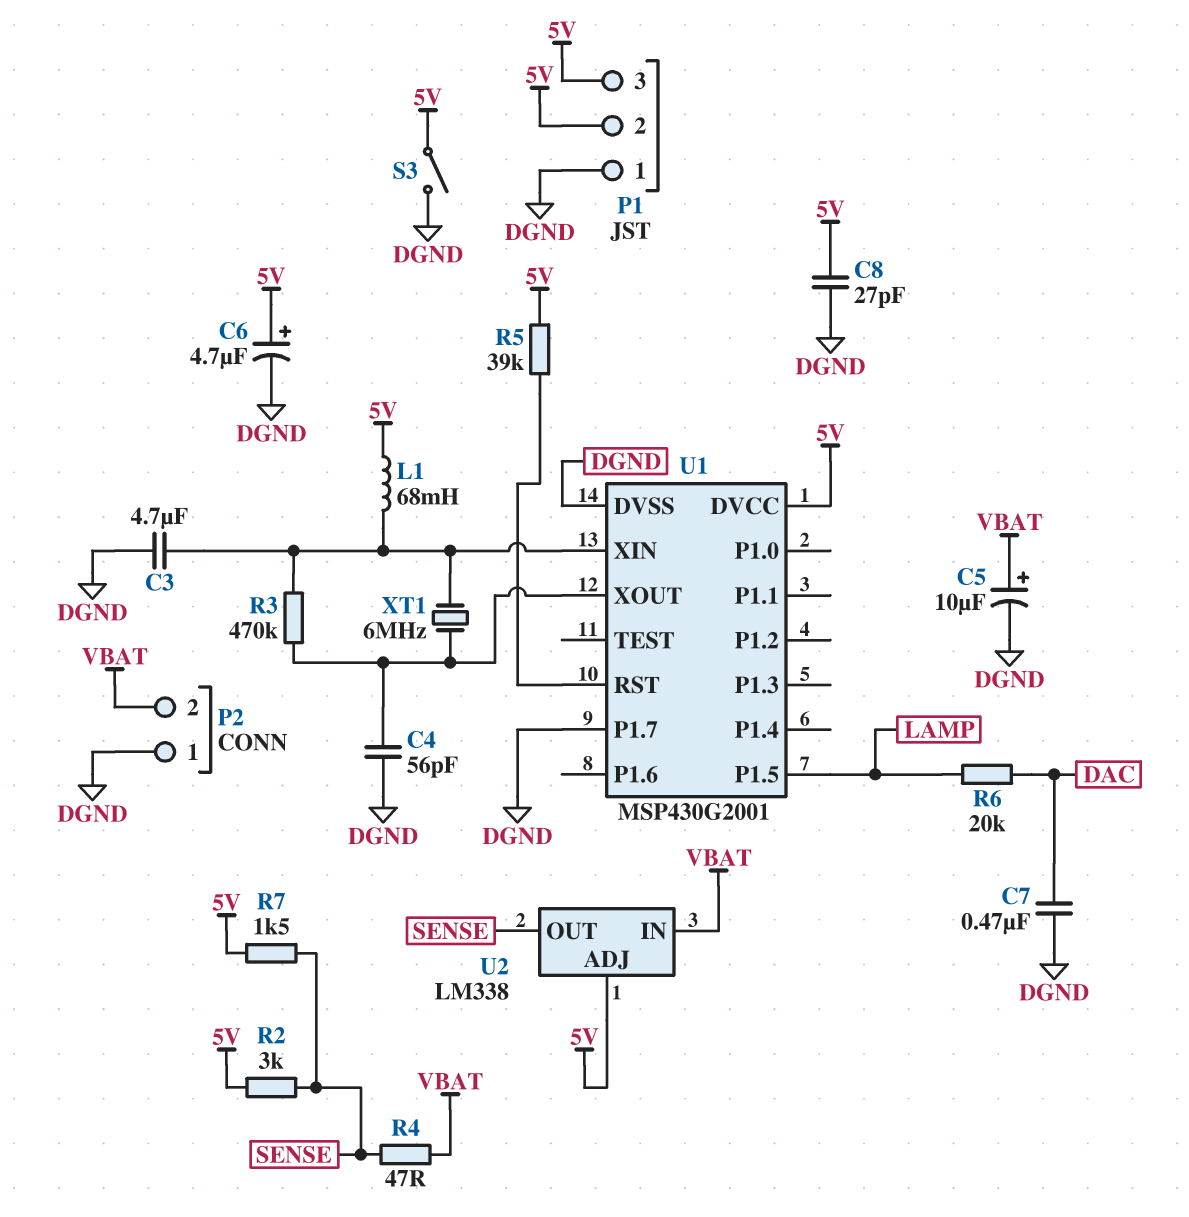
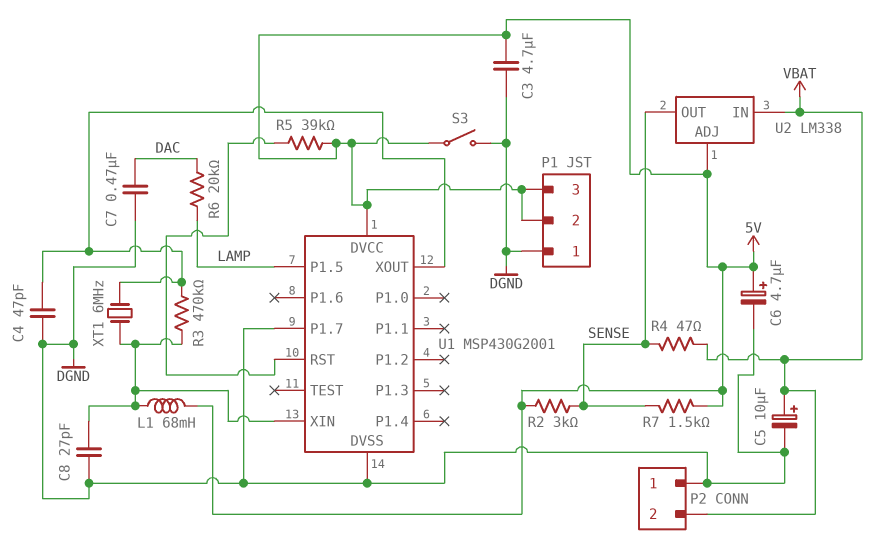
C3: 4.7uF (DGND, U1/XIN) -> 4.7uF (5V, DGND)
C4: 56pF (DGND, U1/XOUT) -> 47pF (DGND, U1/XOUT)
C8: 27pF (5V, DGND) -> 27pF (DGND, U1/XIN)

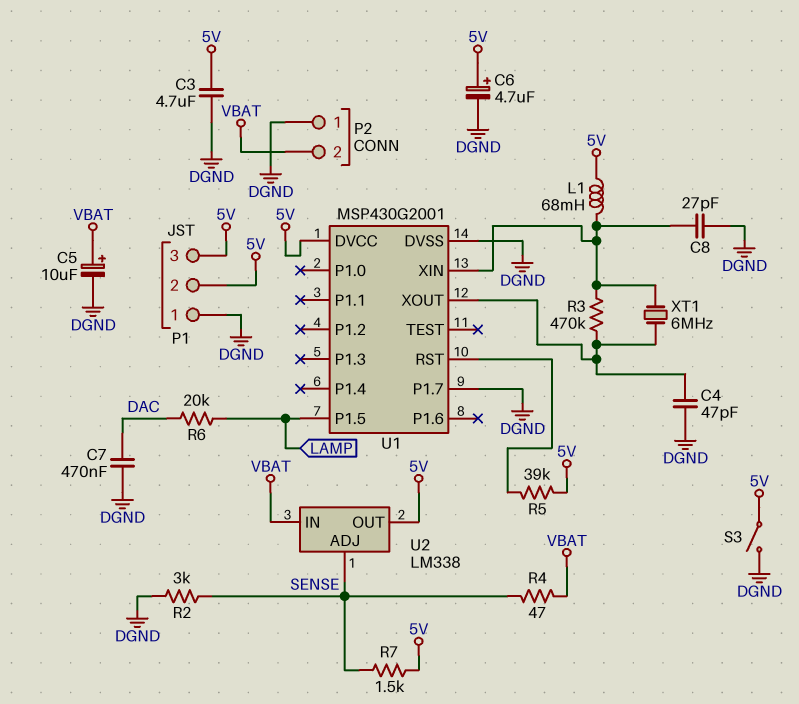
R2: 3k (5V, SENSE) -> 3k (DGND, SENSE)
U2 pin ADJ: 5V -> SENSE
U2 pin OUT: SENSE -> 5V

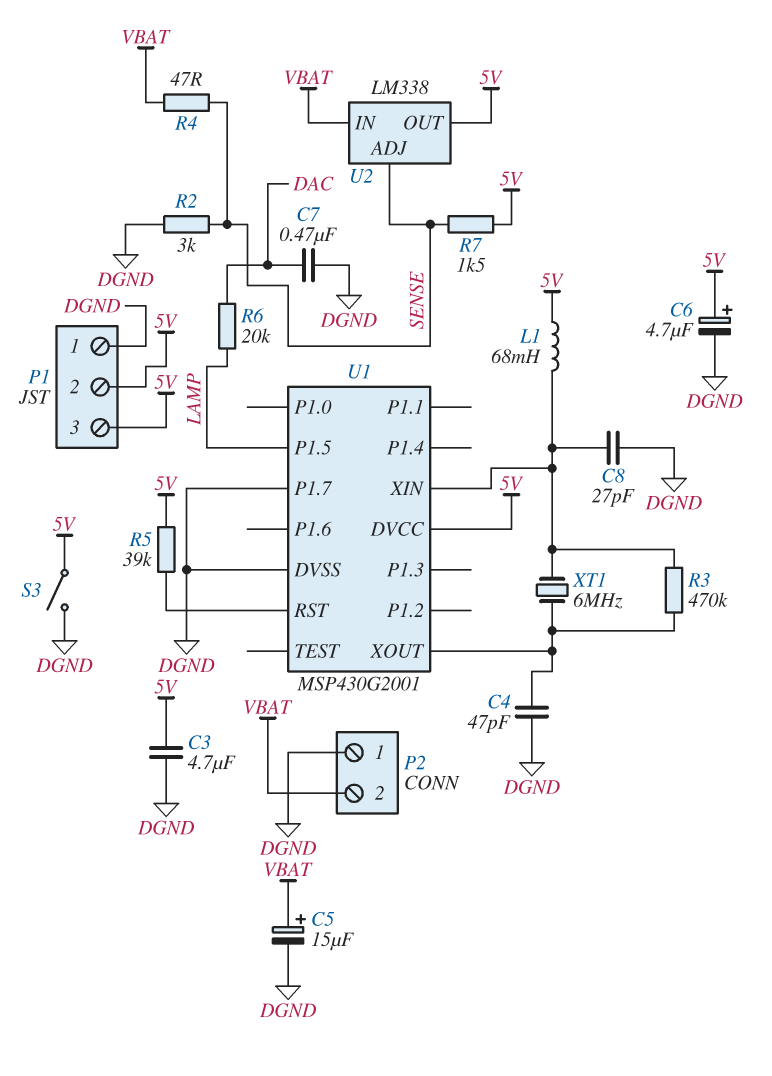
C5: 10uF (plus VBAT, minus DGND) -> 15uF (plus VBAT, minus DGND)

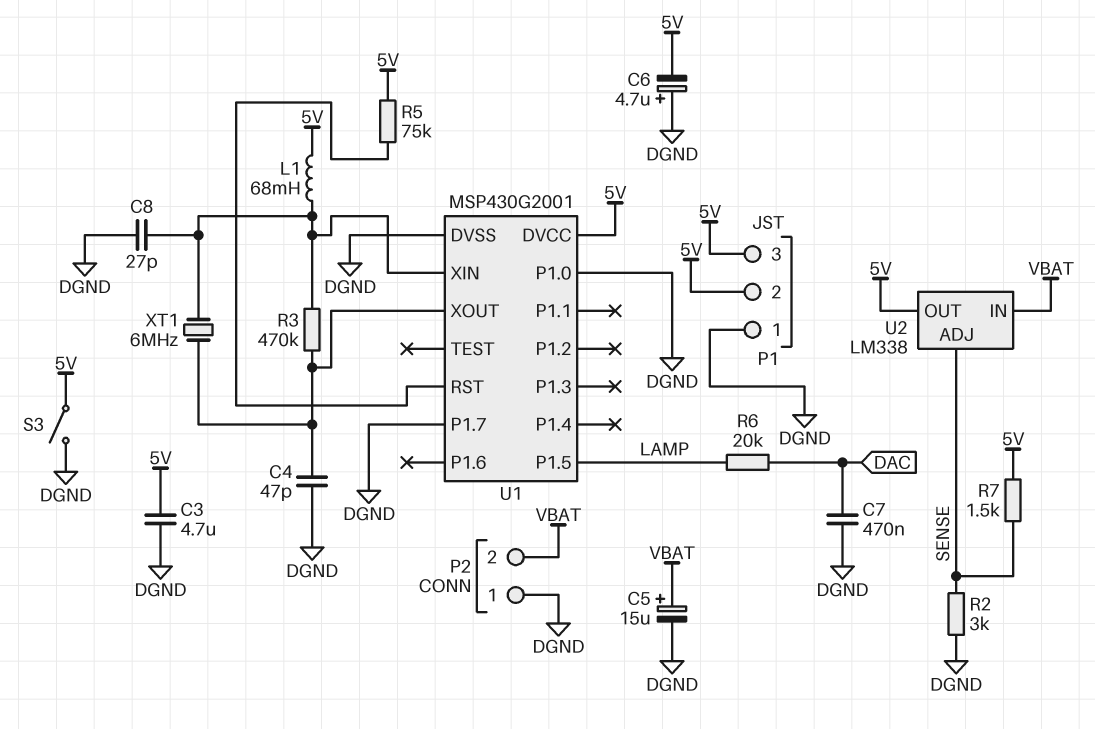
C6: 4.7uF (plus 5V, minus DGND) -> 4.7uF (plus DGND, minus 5V)
R4: 47 (SENSE, VBAT) -> none
R5: 39k (5V, U1/RST) -> 75k (5V, U1/RST)
U1 pin P1.0: none -> DGND

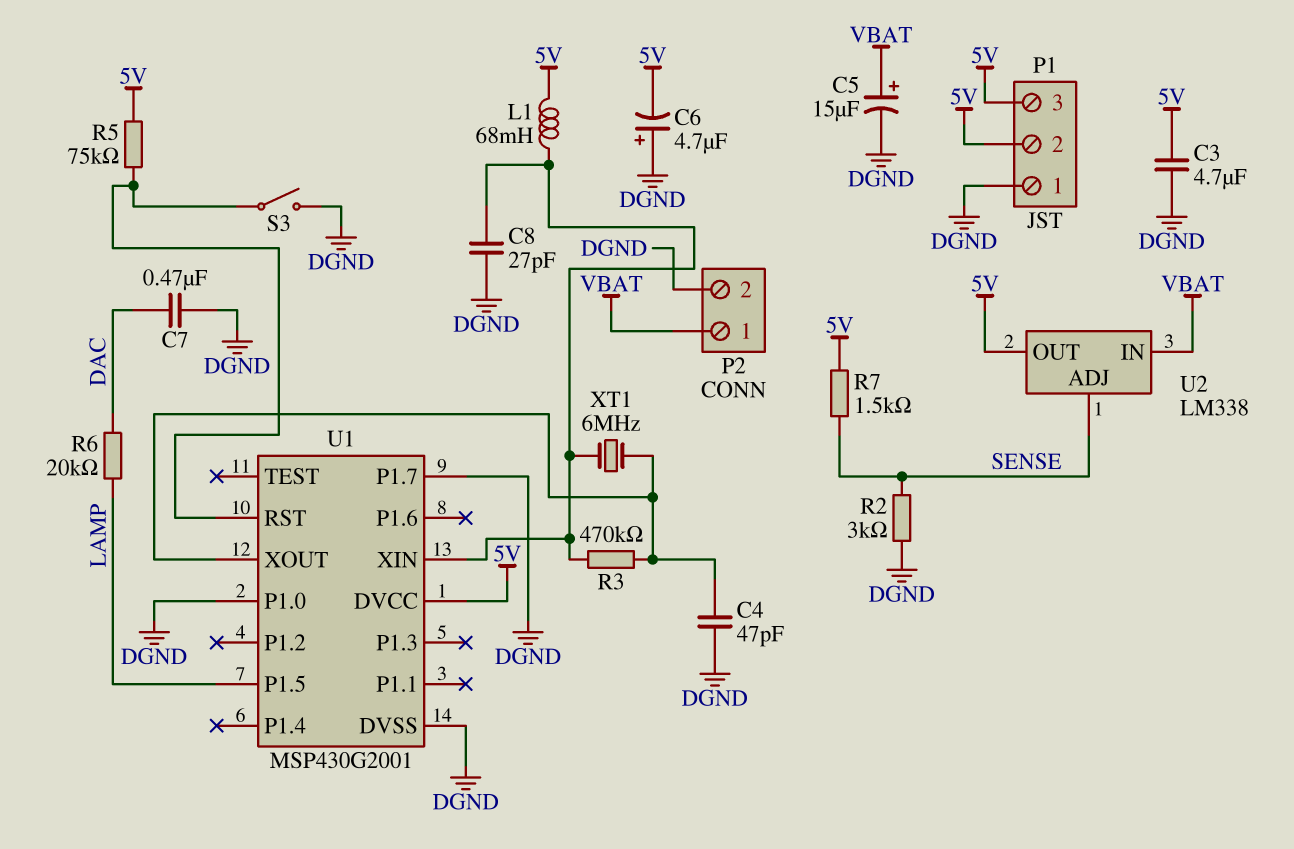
P2 pin 1: DGND -> VBAT
P2 pin 2: VBAT -> DGND
S3: switch (5V, DGND) -> switch (DGND, U1/RST)

